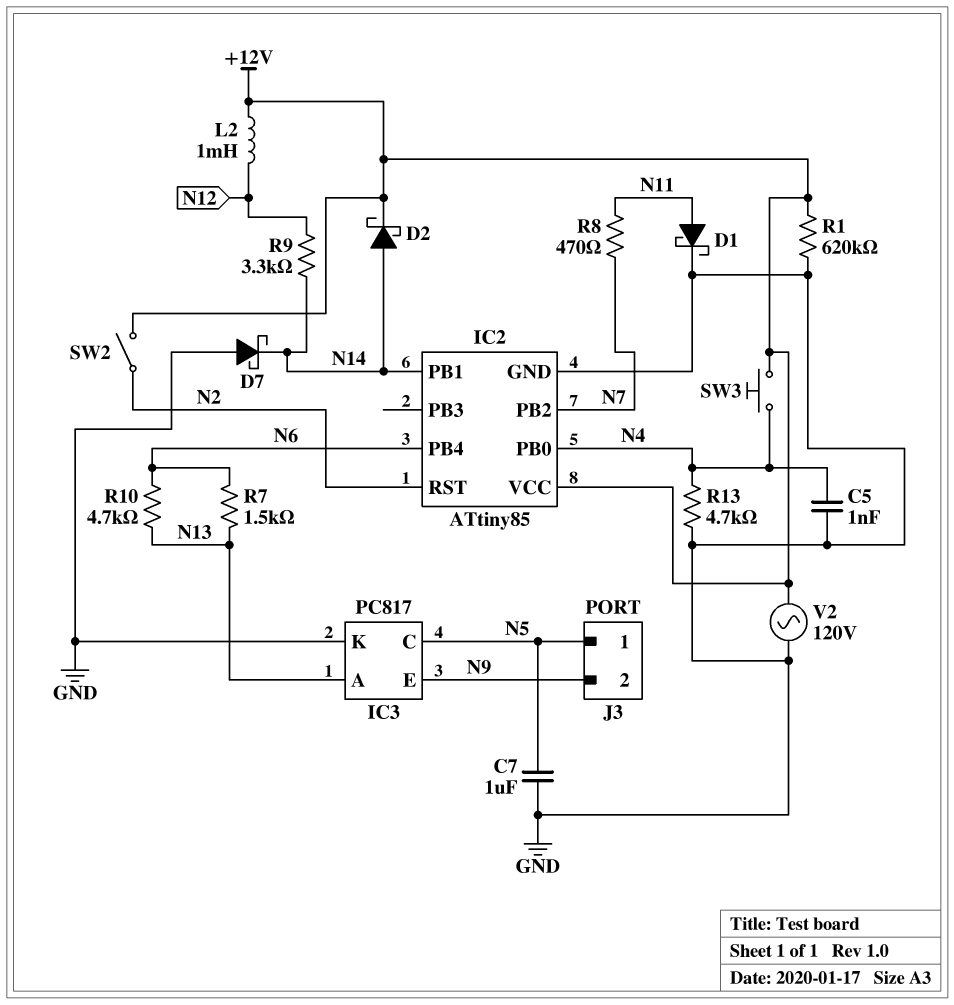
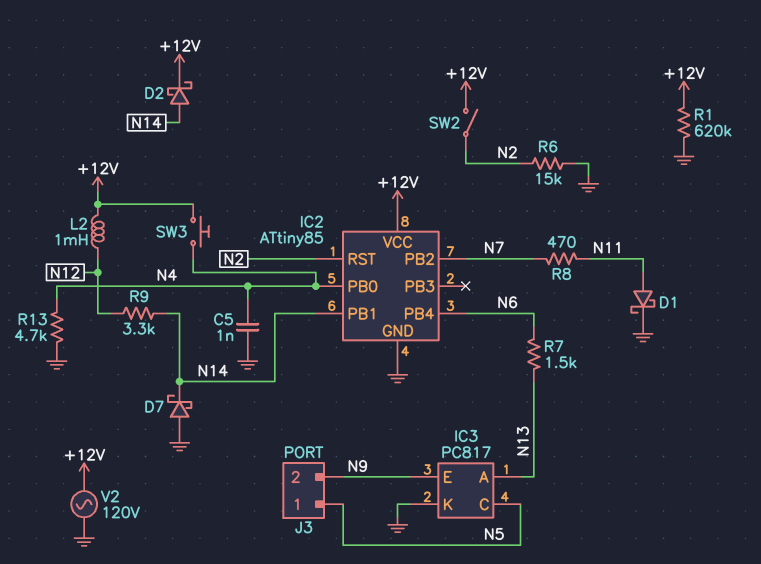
C7: 1uF (GND, N5) -> none
R6: none -> 15k (GND, N2)
R10: 4.7k (N6, N13) -> none

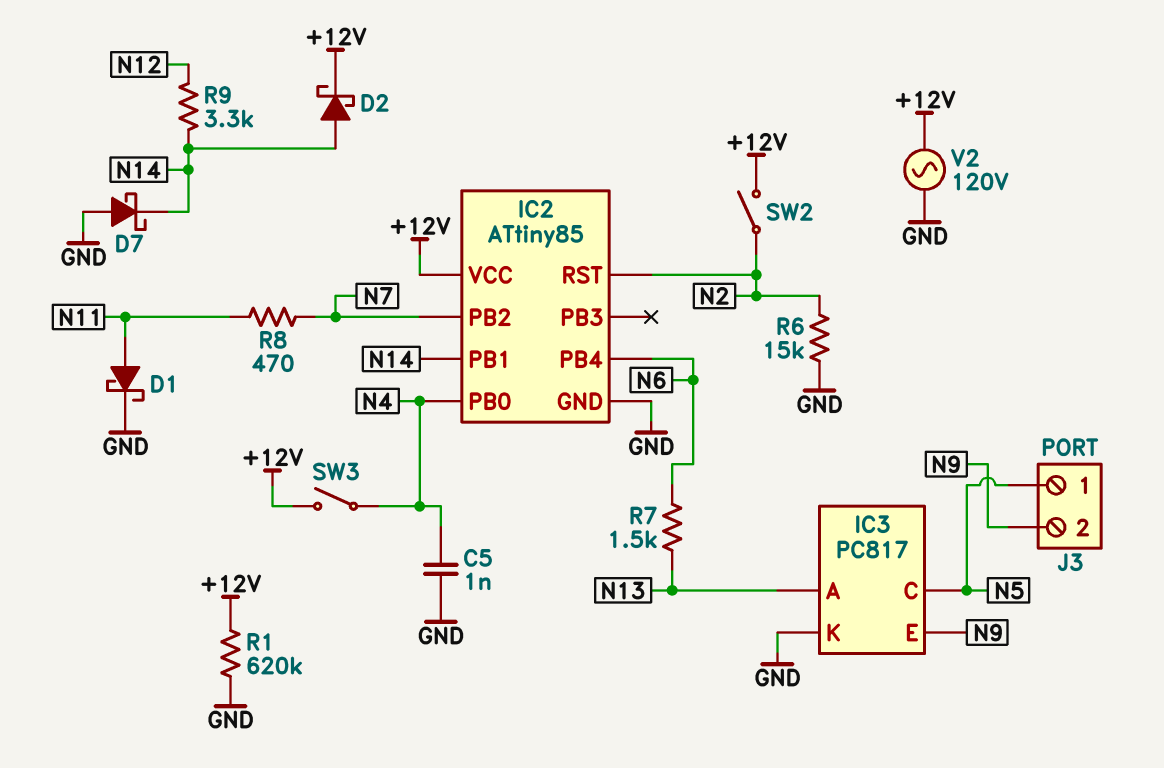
L2: 1mH (+12V, N12) -> none
R13: 4.7k (GND, N4) -> none
SW3: button (+12V, N4) -> switch (+12V, N4)

